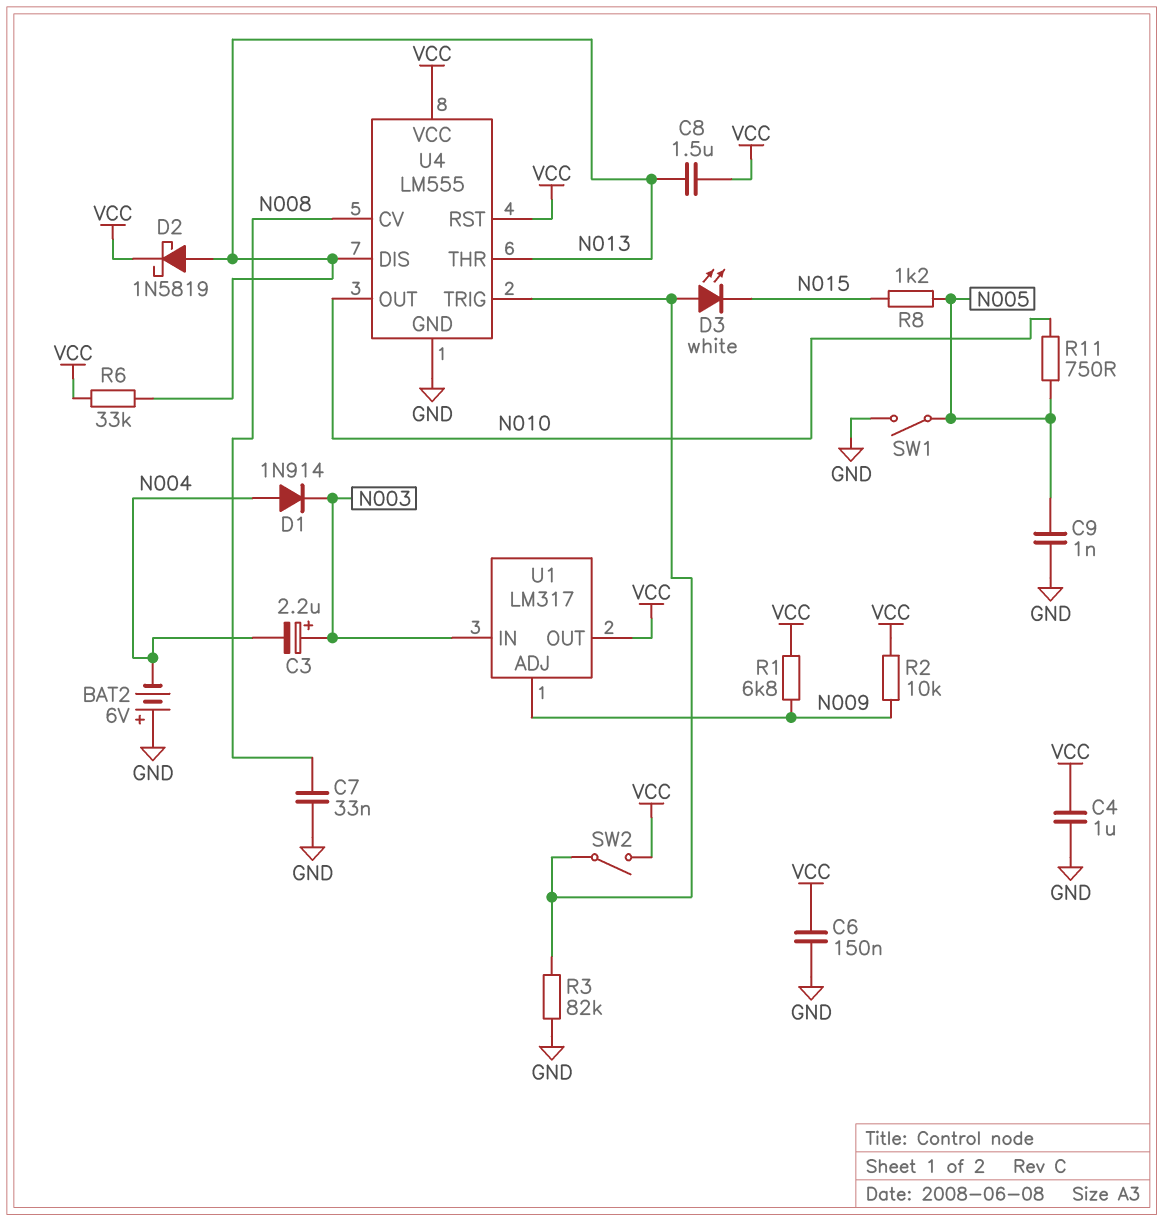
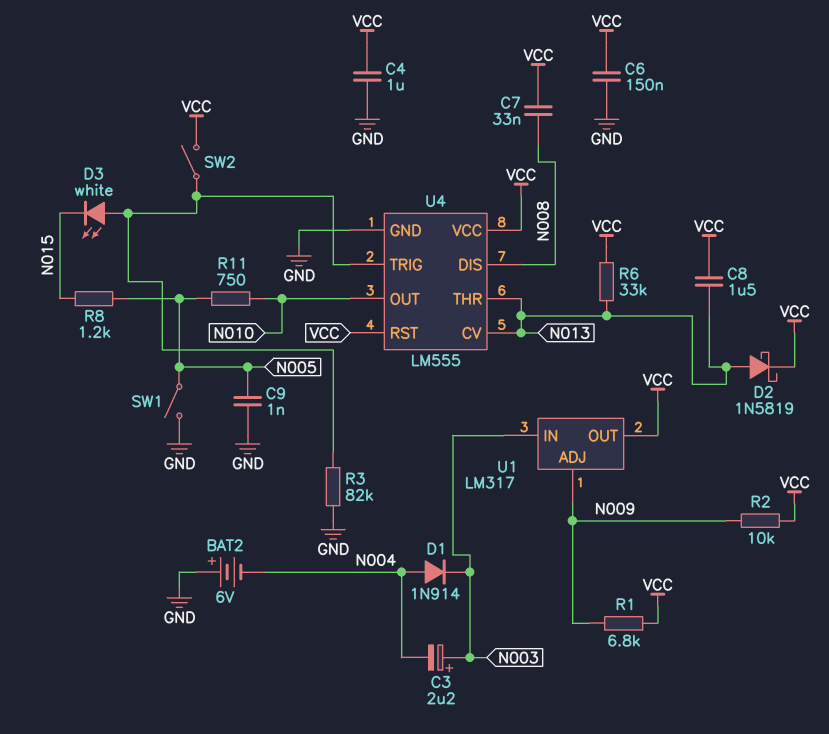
C7: 33nF (GND, N008) -> 33nF (N008, VCC)
U4 pin CV: N008 -> N013
U4 pin DIS: N013 -> N008

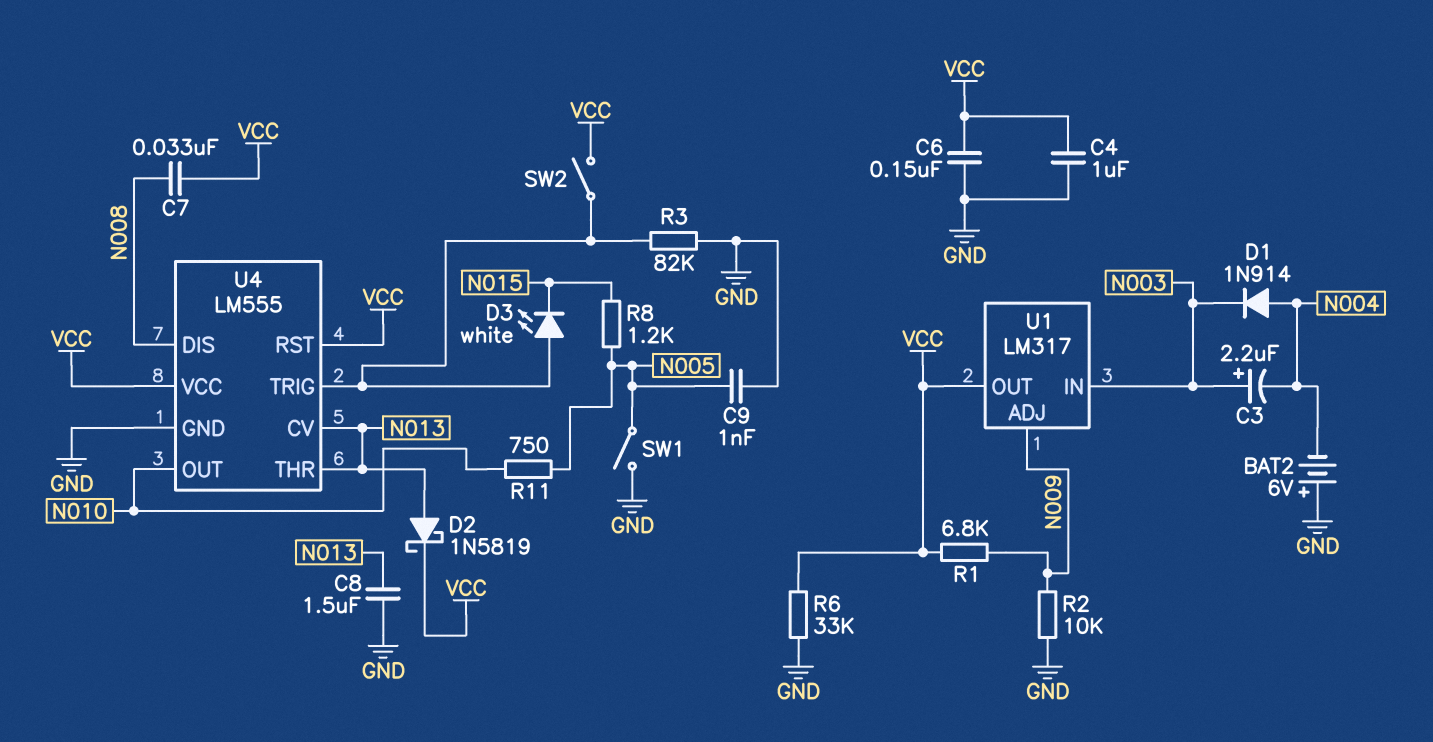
C8: 1.5uF (N013, VCC) -> 1.5uF (GND, N013)
R2: 10k (N009, VCC) -> 10k (GND, N009)
R6: 33k (N013, VCC) -> 33k (GND, VCC)

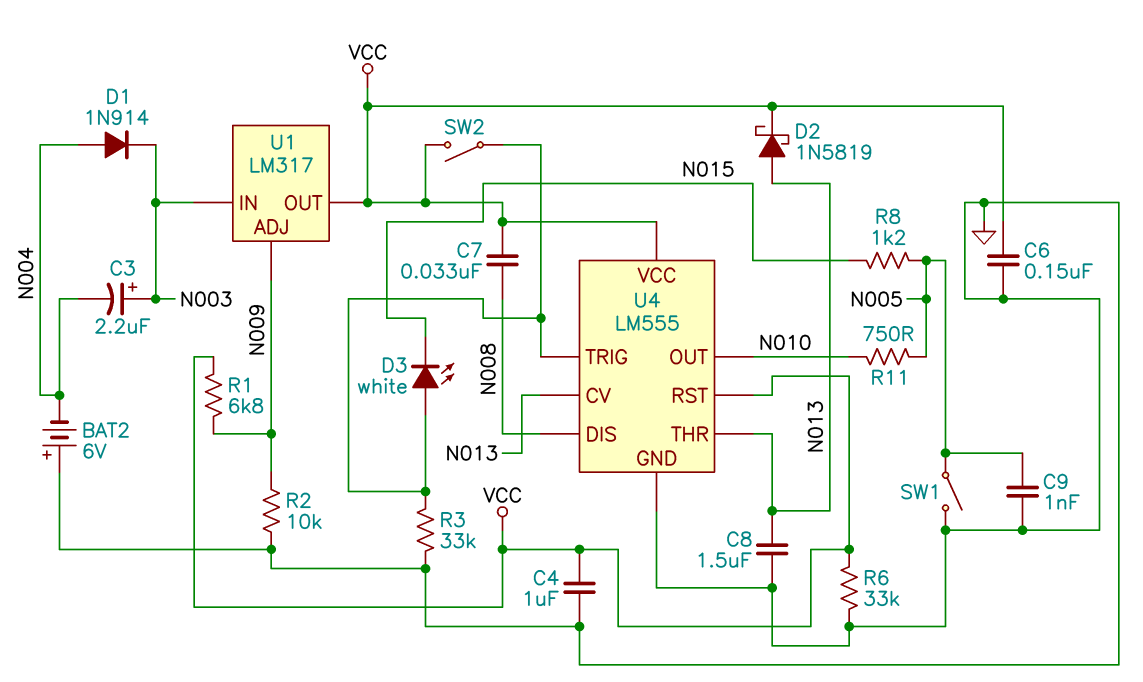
R3: 82k (GND, U4/TRIG) -> 33k (GND, U4/TRIG)

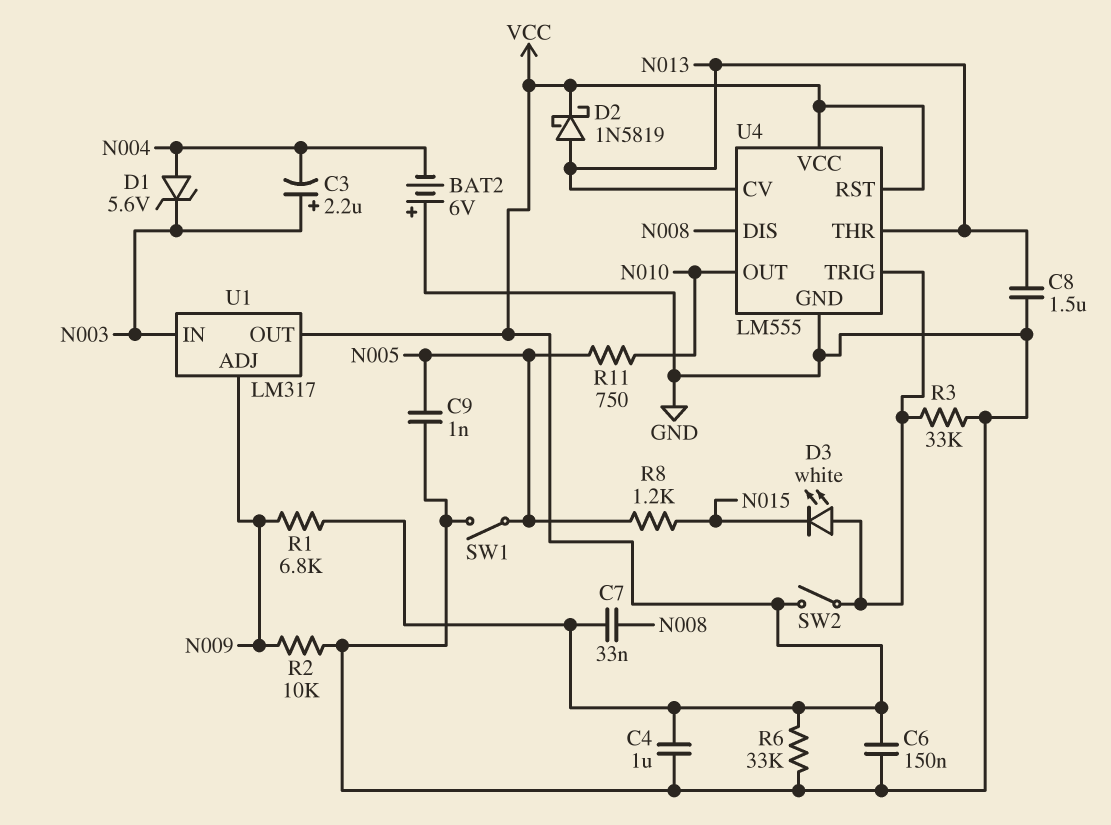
D1: diode 1N914 (A N004, K N003) -> zener 5.6V (A N004, K N003)

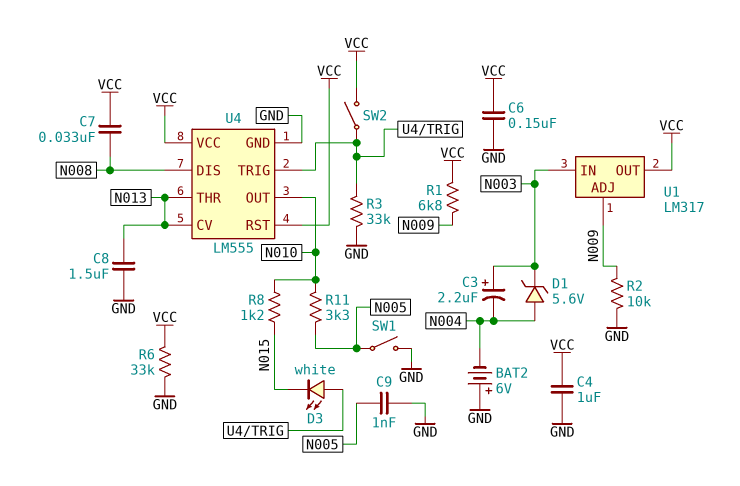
D2: schottky 1N5819 (A N013, K VCC) -> none
R8: 1.2k (N005, N015) -> 1.2k (N010, N015)
R11: 750 (N005, N010) -> 3.3k (N005, N010)

